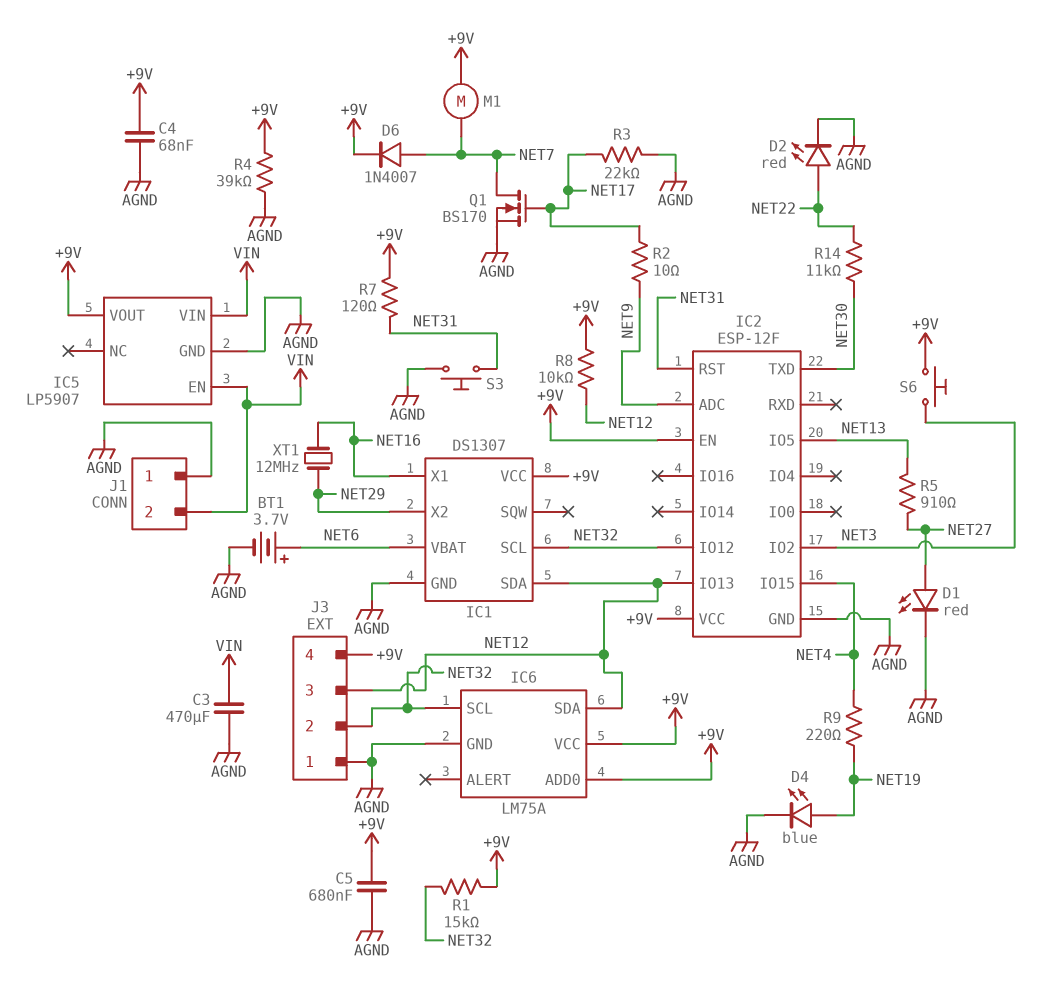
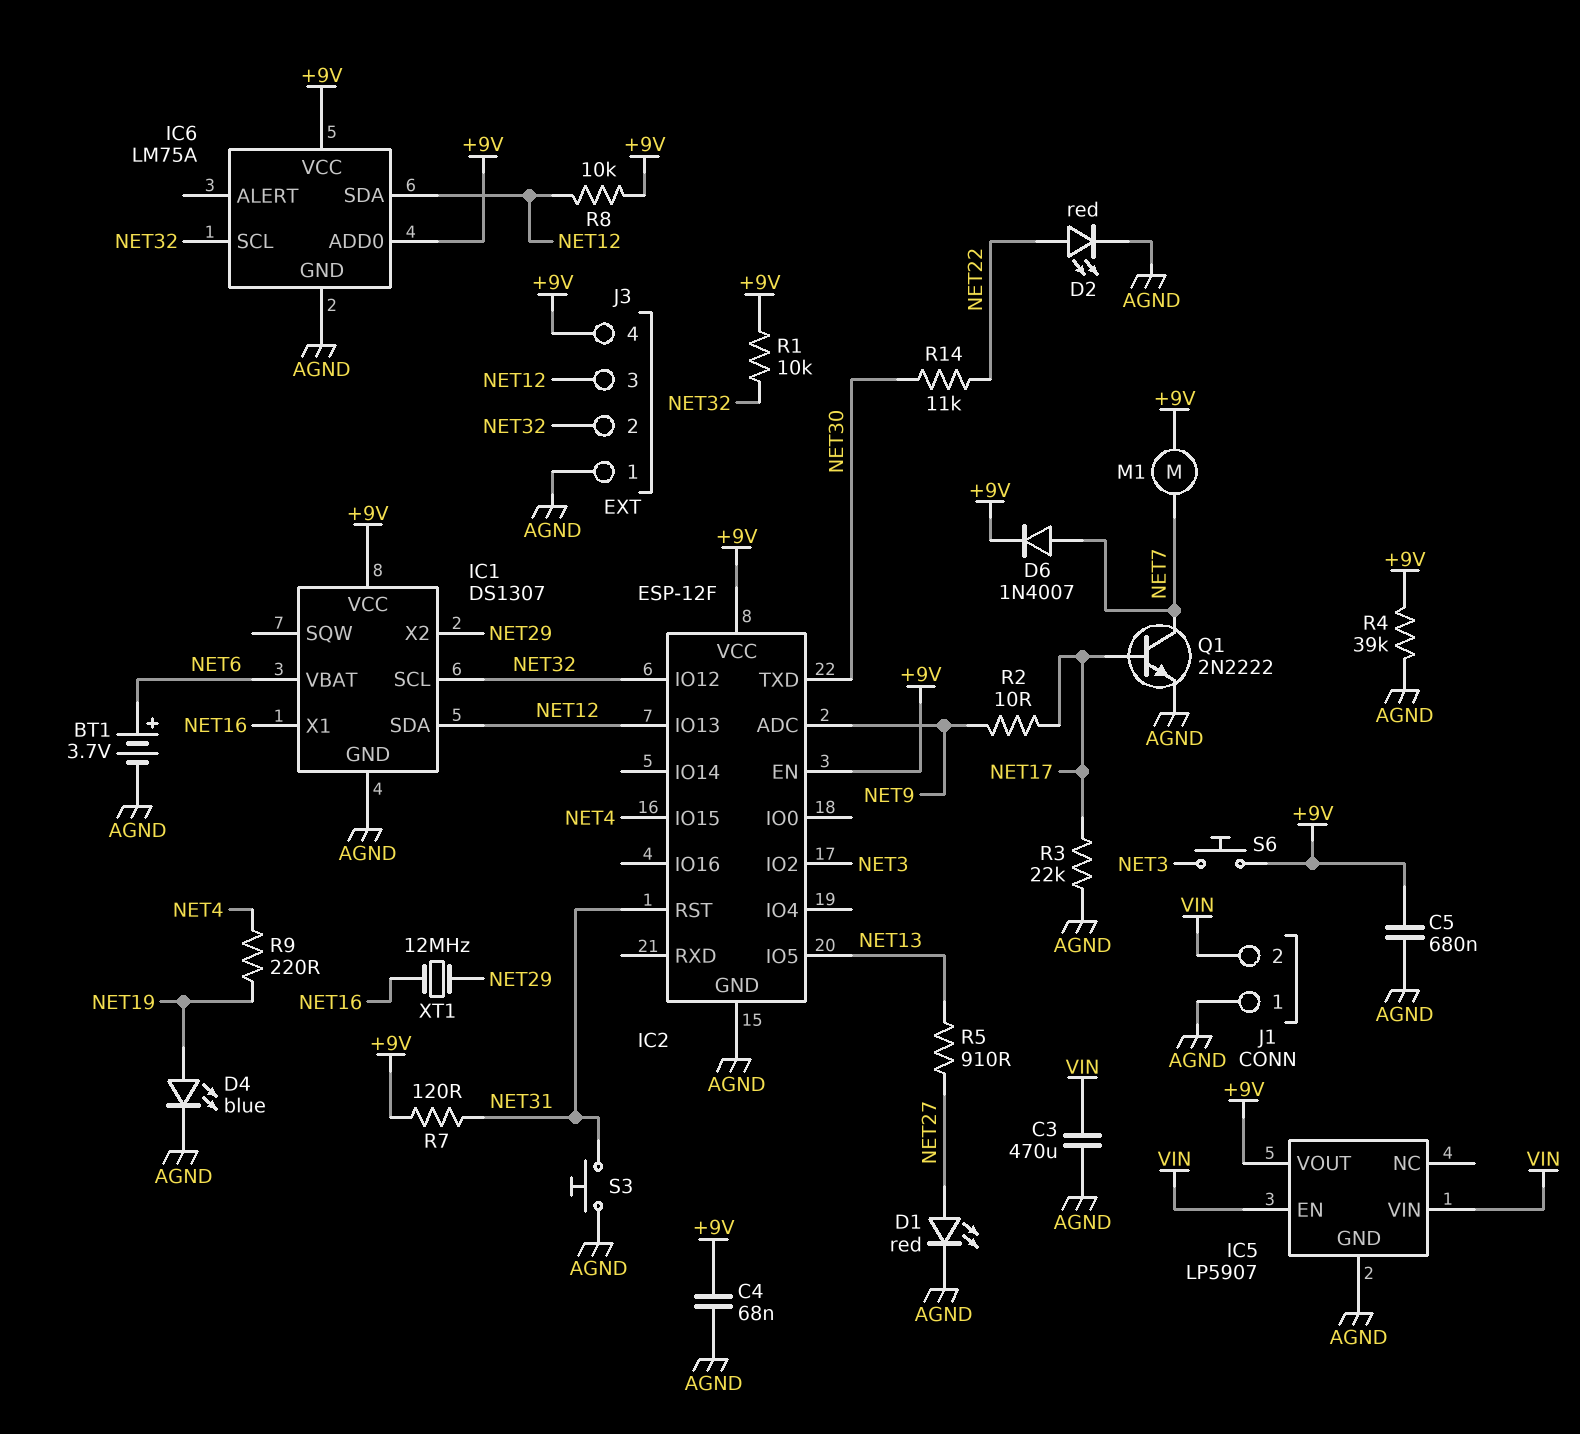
Q1: NMOS BS170 (G NET17, D NET7, S AGND) -> NPN 2N2222 (B NET17, C NET7, E AGND)
R1: 15k (+9V, NET32) -> 10k (+9V, NET32)

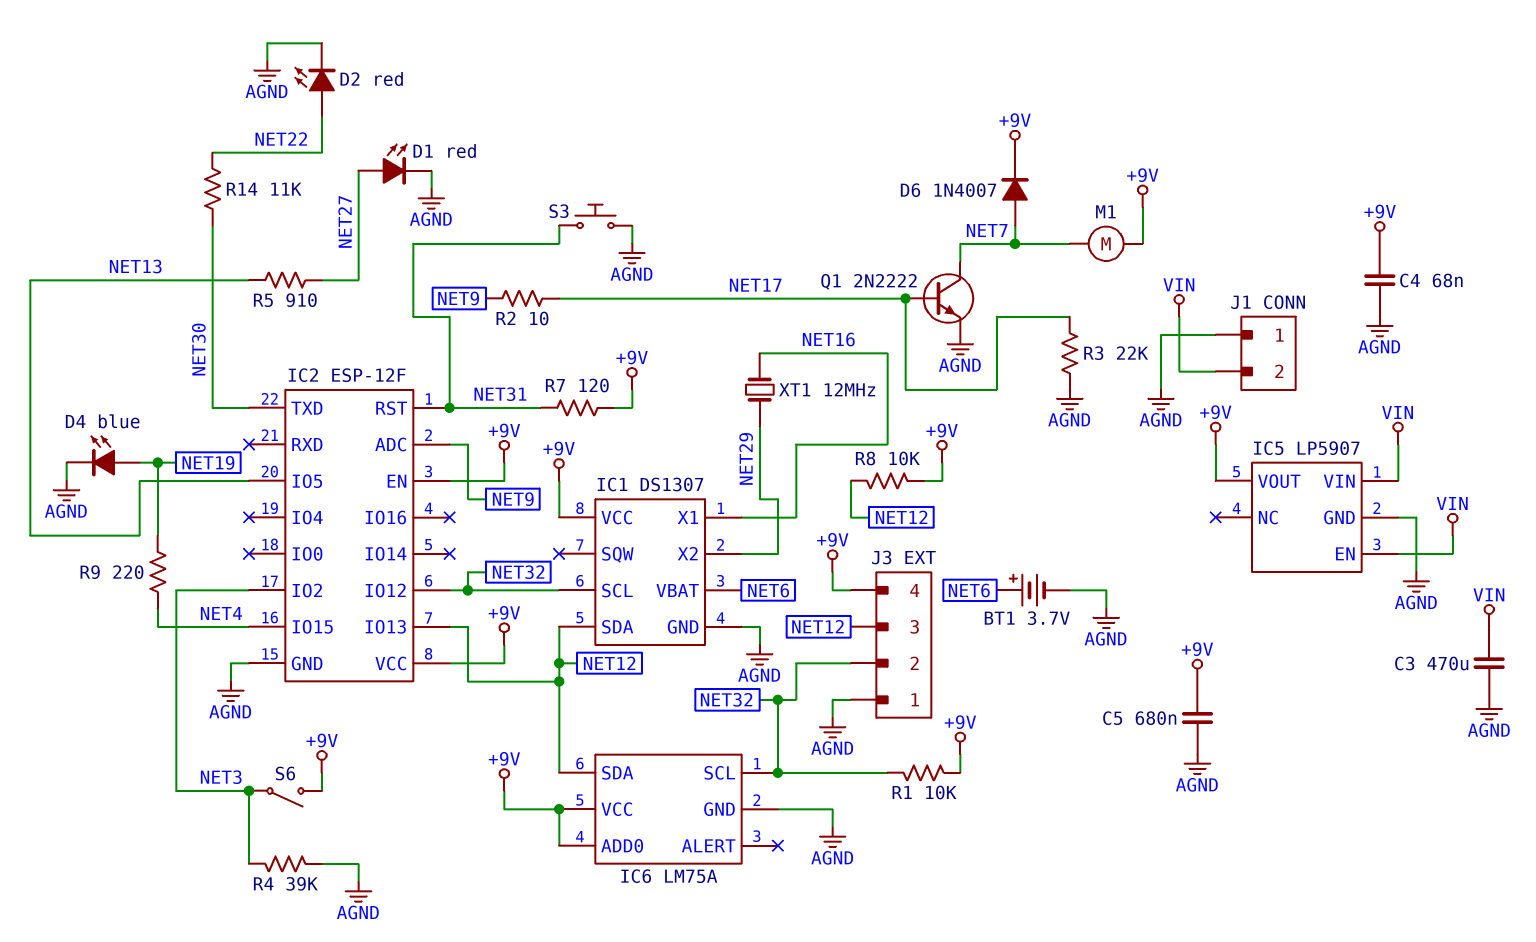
R4: 39k (+9V, AGND) -> 39k (AGND, NET3)
S6: button (+9V, NET3) -> switch (+9V, NET3)

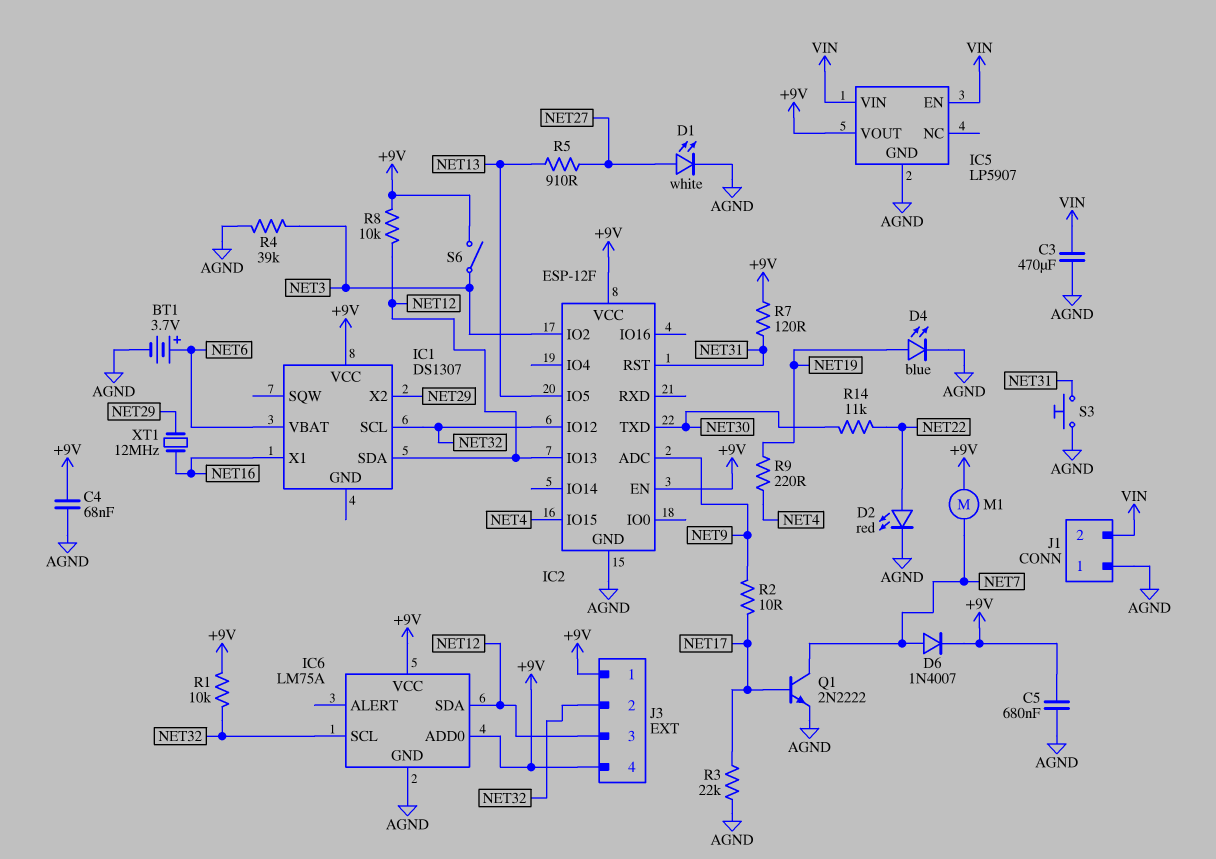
D1: LED red (A NET27, K AGND) -> LED white (A NET27, K AGND)
IC1 pin GND: AGND -> none
J3 pin 1: AGND -> +9V

